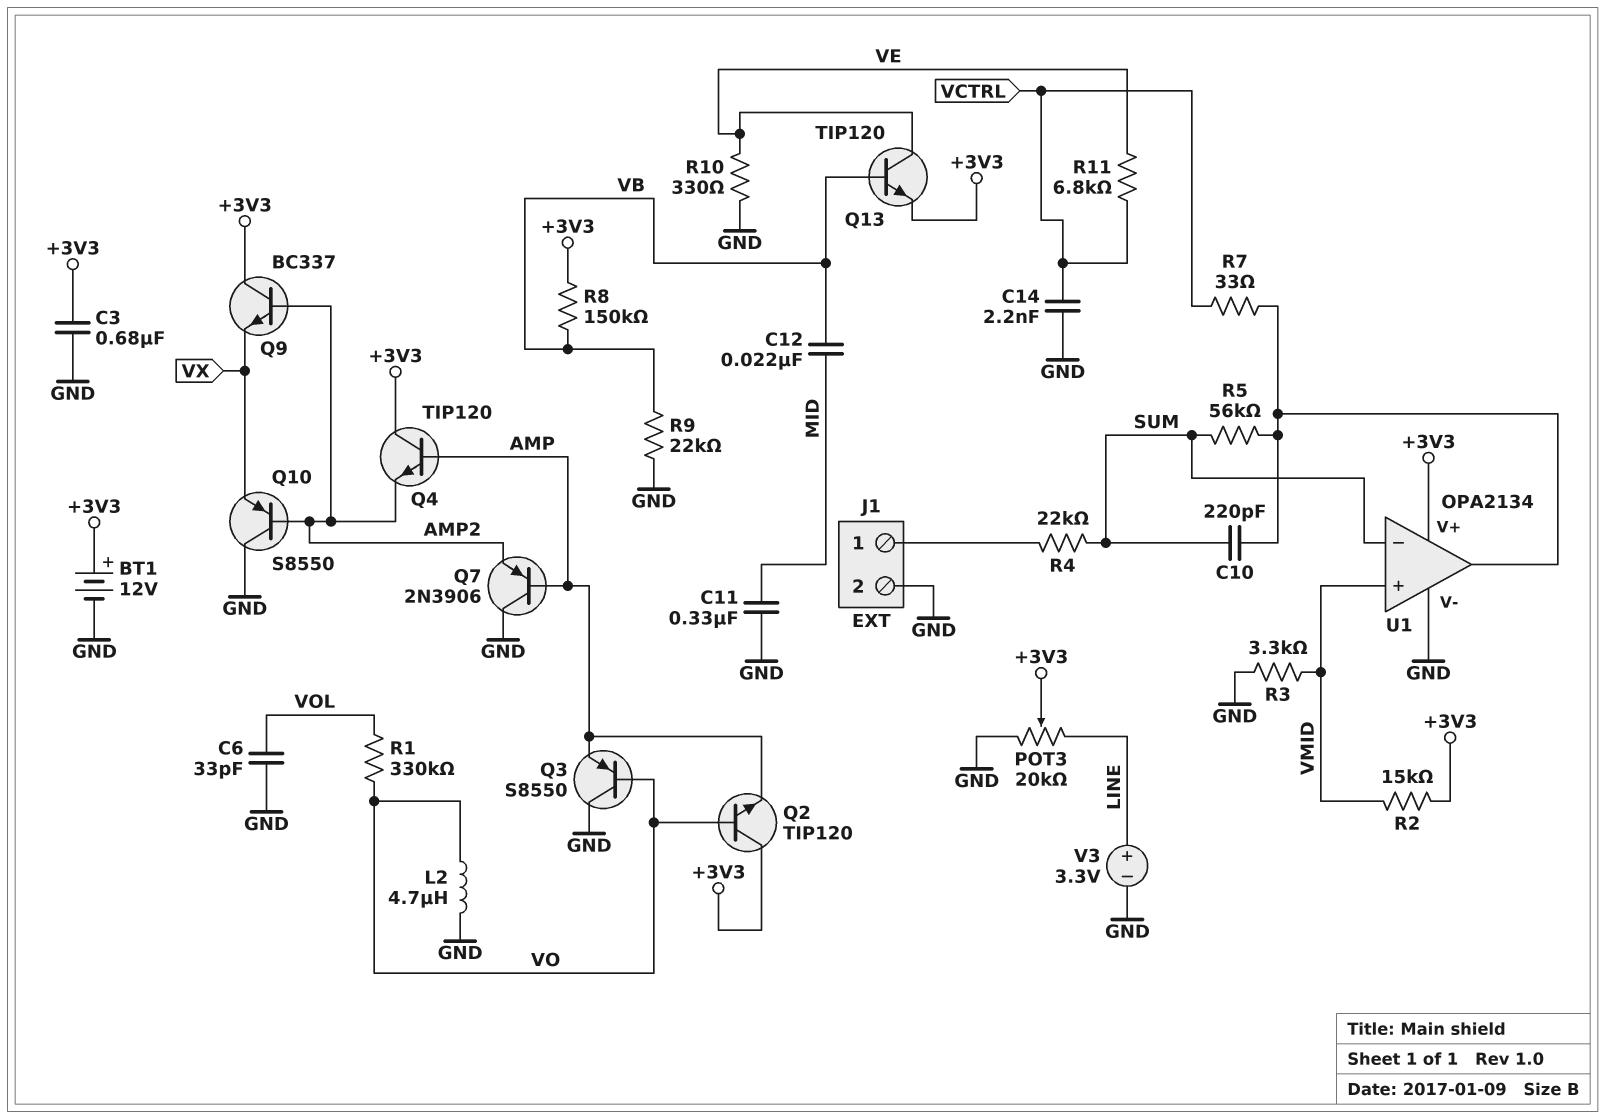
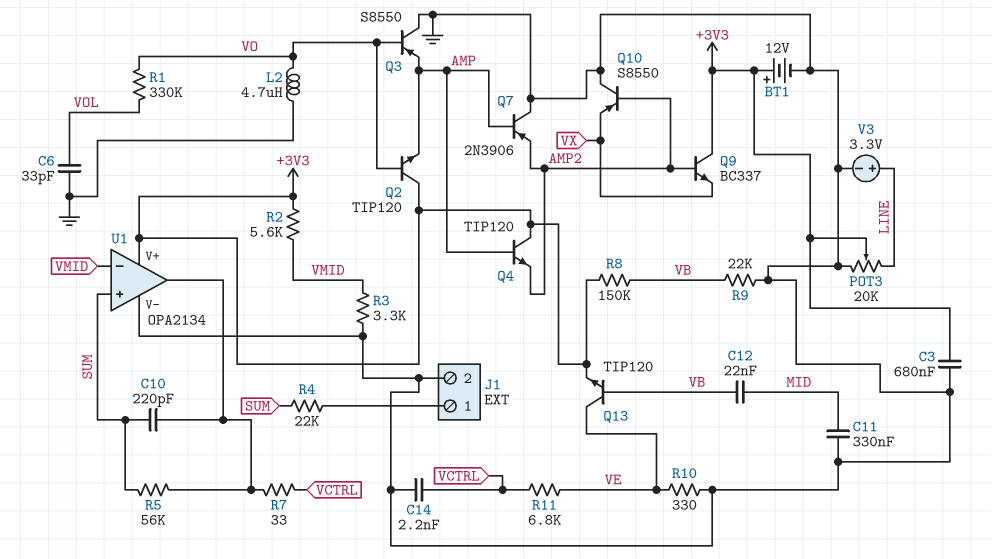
R2: 15k (+3V3, VMID) -> 5.6k (+3V3, VMID)
U1 pin in+: VMID -> SUM
U1 pin in-: SUM -> VMID

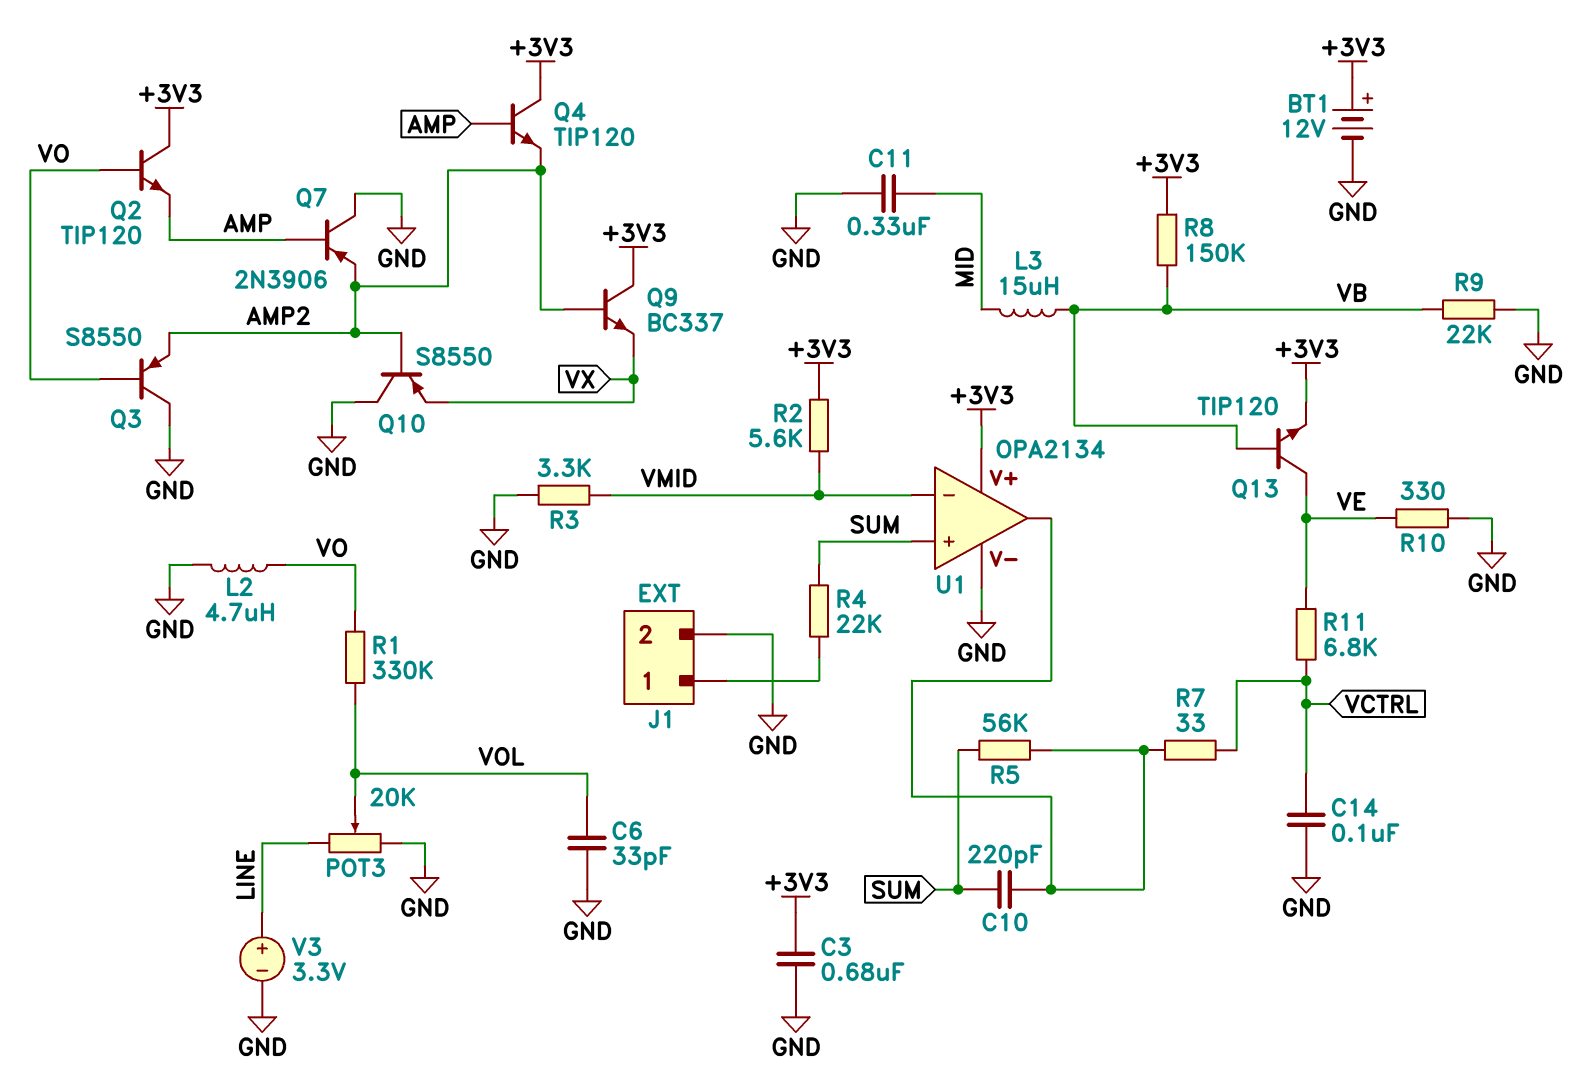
C12: 22nF (MID, VB) -> none
C14: 2.2nF (GND, VCTRL) -> 100nF (GND, VCTRL)
L3: none -> 15uH (MID, VB)
POT3: 20k (GND, LINE, wiper +3V3) -> 20k (GND, LINE, wiper VOL)
Q3: PNP S8550 (B VO, C GND, E AMP) -> PNP S8550 (B VO, C GND, E AMP2)

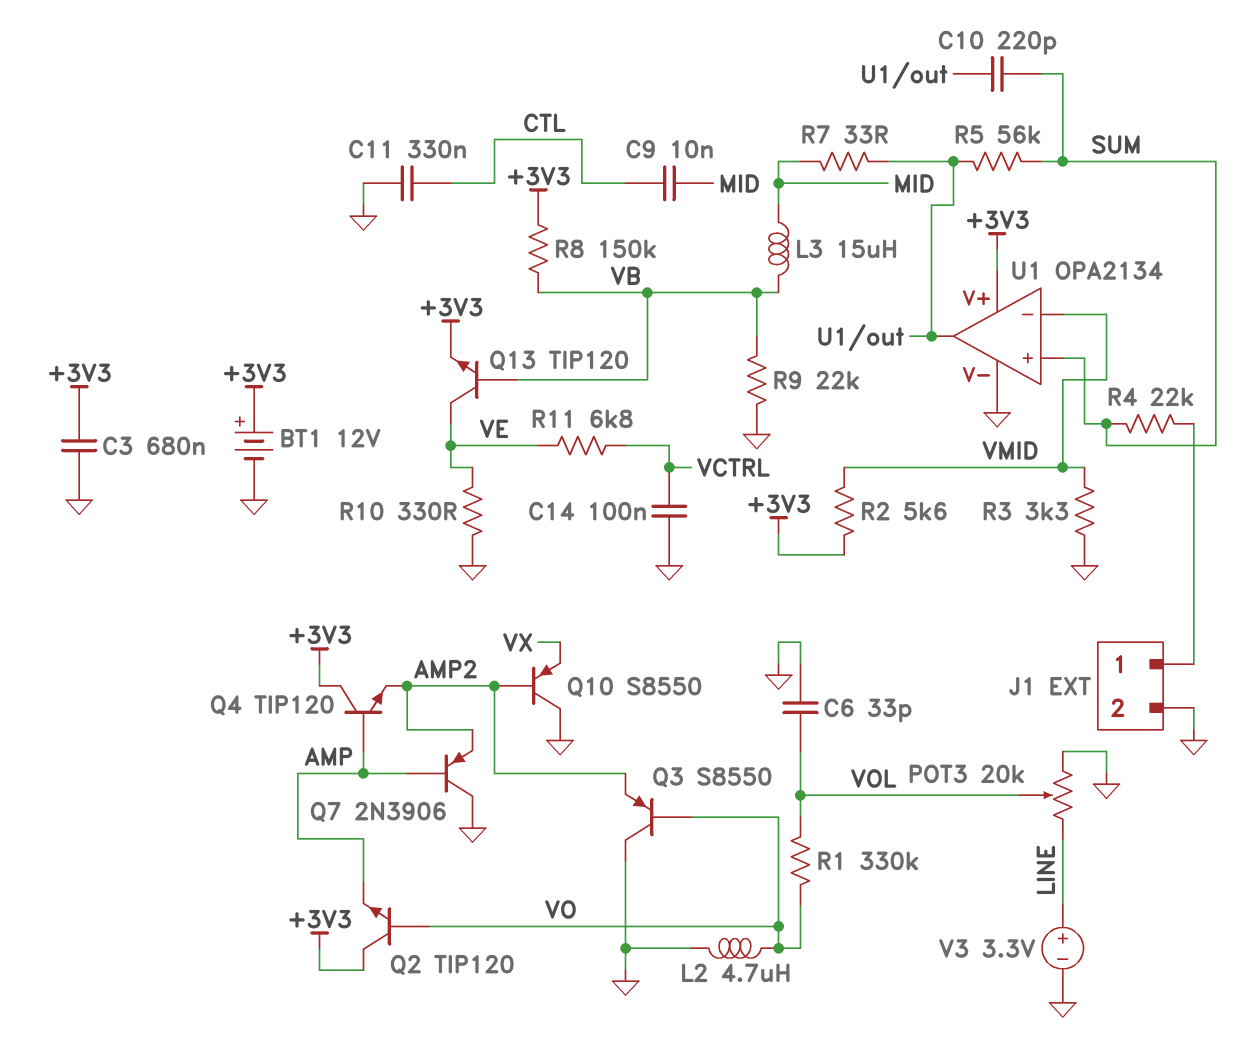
C9: none -> 10nF (CTL, MID)
C11: 330nF (GND, MID) -> 330nF (CTL, GND)
Q9: NPN BC337 (B AMP2, C +3V3, E VX) -> none
R7: 33 (U1/out, VCTRL) -> 33 (MID, U1/out)

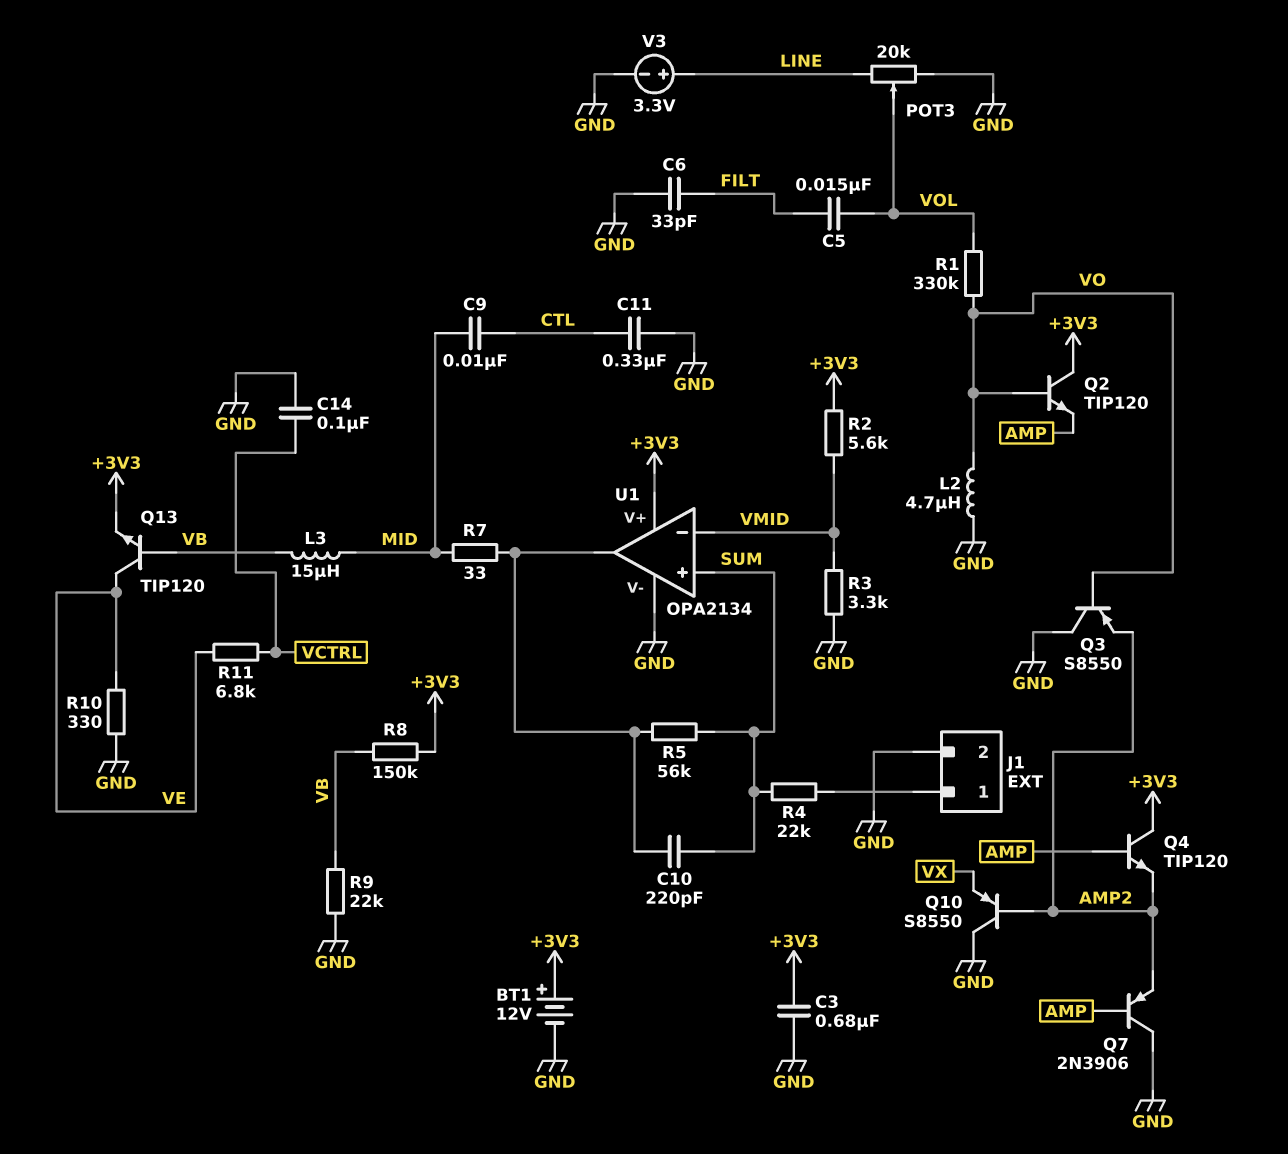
C5: none -> 15nF (FILT, VOL)
C6: 33pF (GND, VOL) -> 33pF (FILT, GND)

